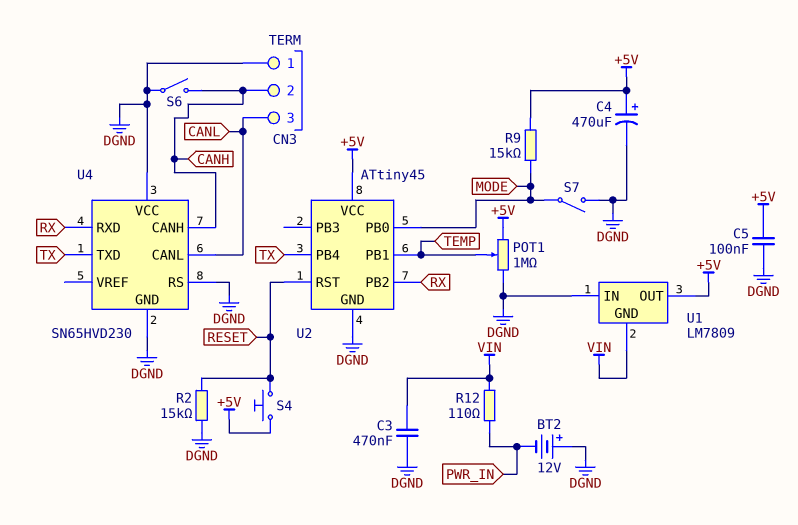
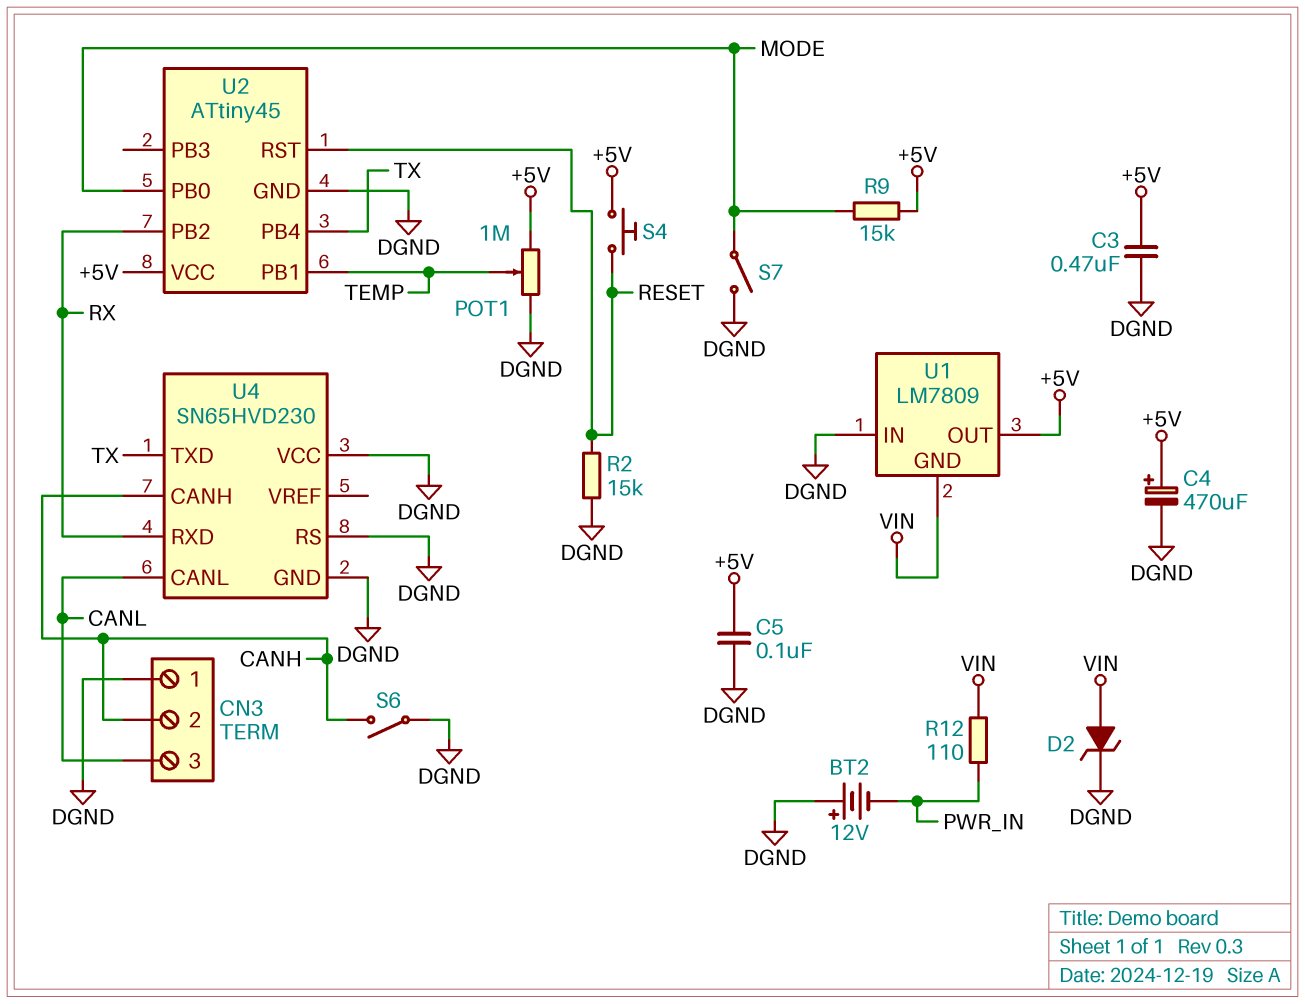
C3: 470nF (DGND, VIN) -> 470nF (+5V, DGND)
D2: none -> zener (A VIN, K DGND)

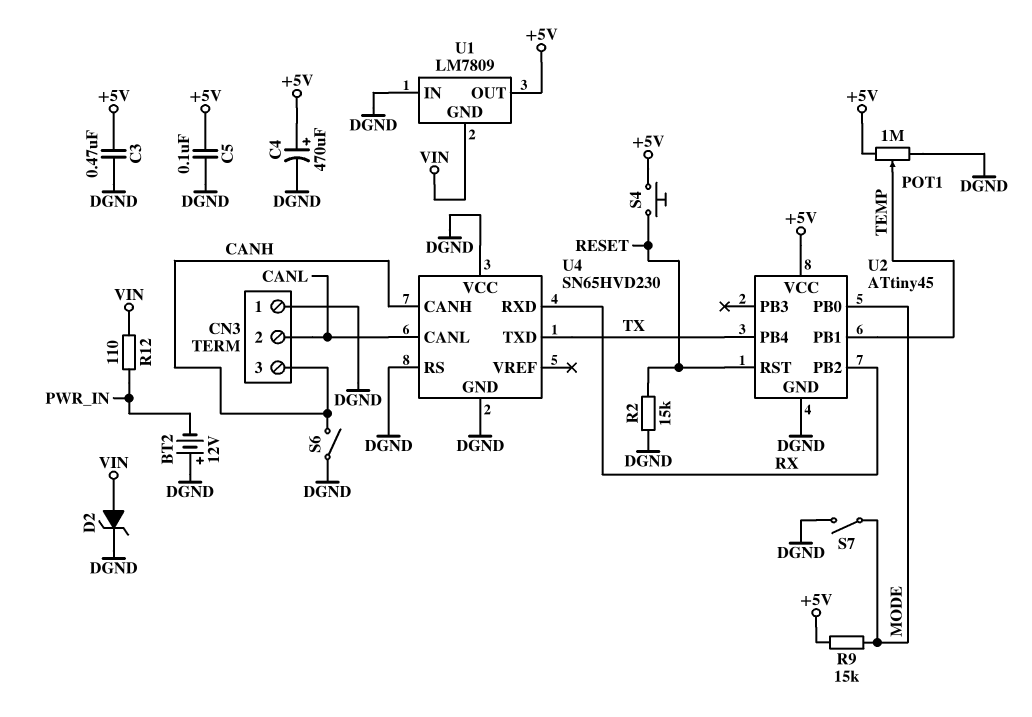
CN3 pin 2: CANH -> CANL
CN3 pin 3: CANL -> CANH

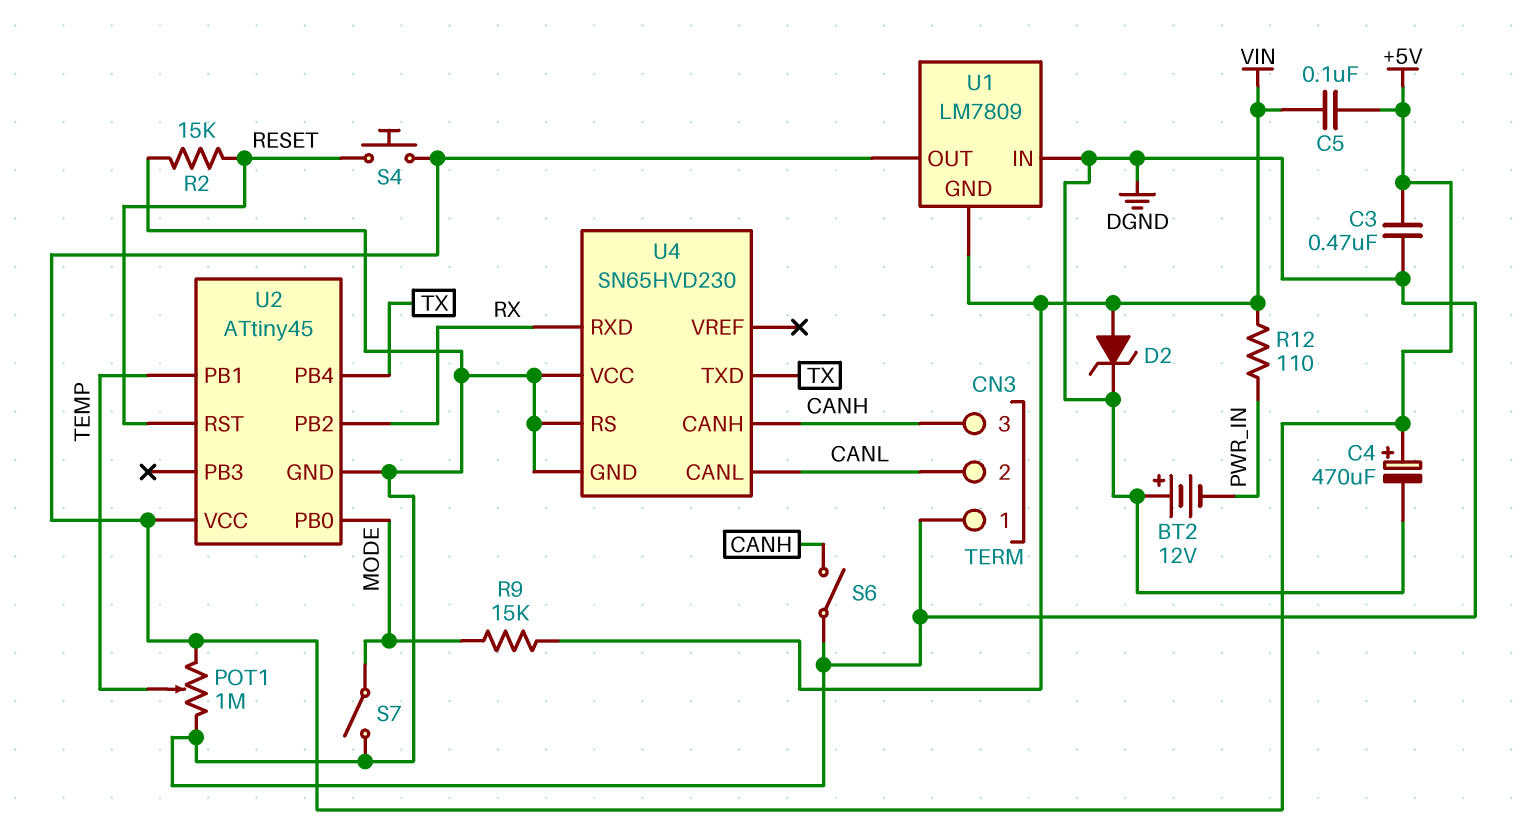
C5: 100nF (+5V, DGND) -> 100nF (+5V, VIN)
R9: 15k (+5V, MODE) -> 15k (MODE, VIN)

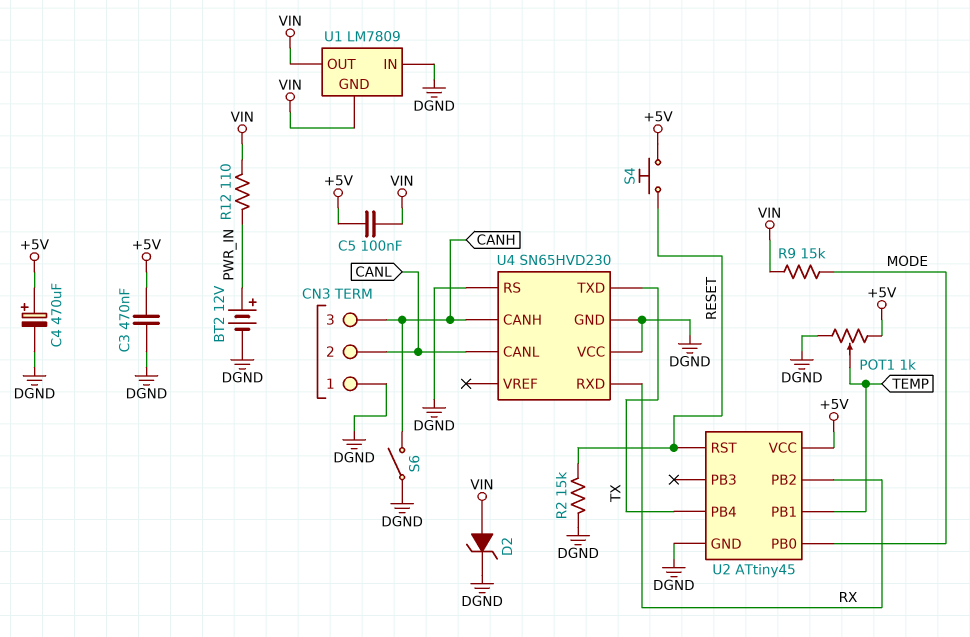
BT2: 12V (plus DGND, minus PWR_IN) -> 12V (plus PWR_IN, minus DGND)
POT1: 1M (+5V, DGND, wiper TEMP) -> 1k (+5V, DGND, wiper TEMP)
S7: switch (DGND, MODE) -> none
U1 pin OUT: +5V -> VIN

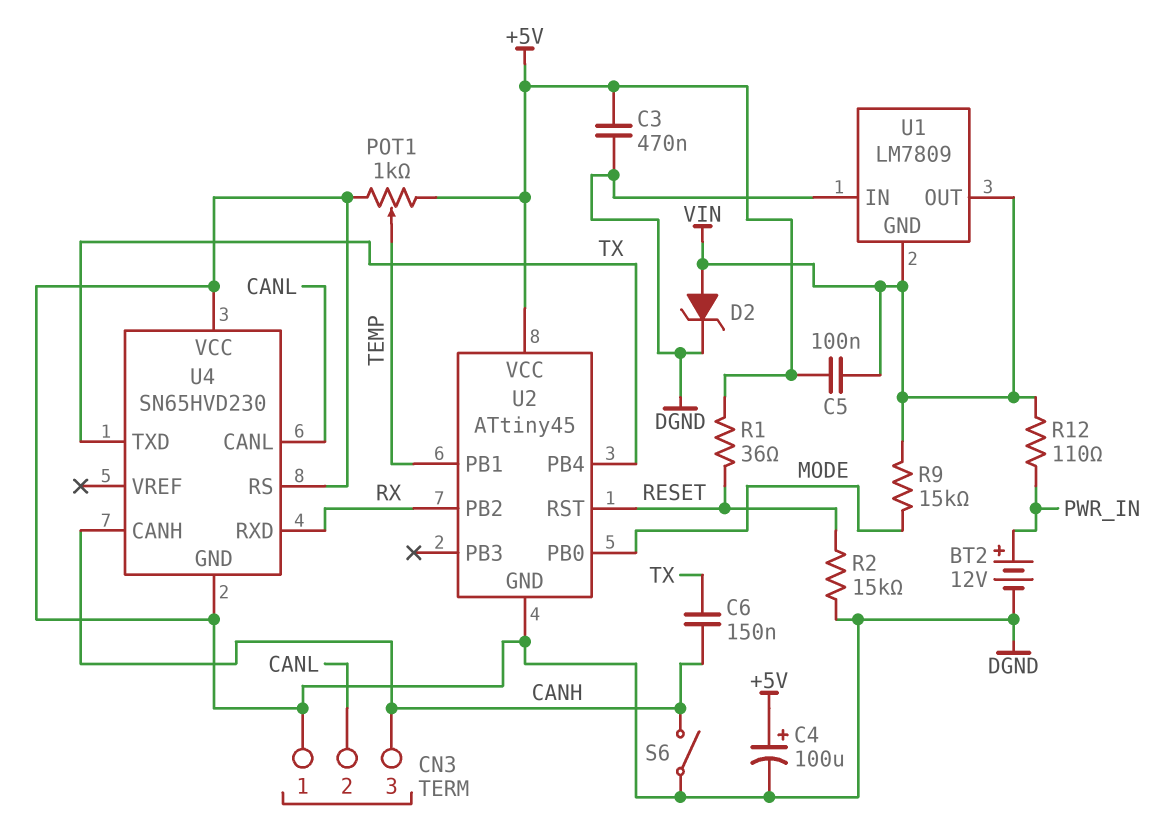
C4: 470uF (plus +5V, minus DGND) -> 100uF (plus +5V, minus DGND)
C6: none -> 150nF (CANH, TX)
R1: none -> 36 (+5V, RESET)
S4: button (+5V, RESET) -> none

